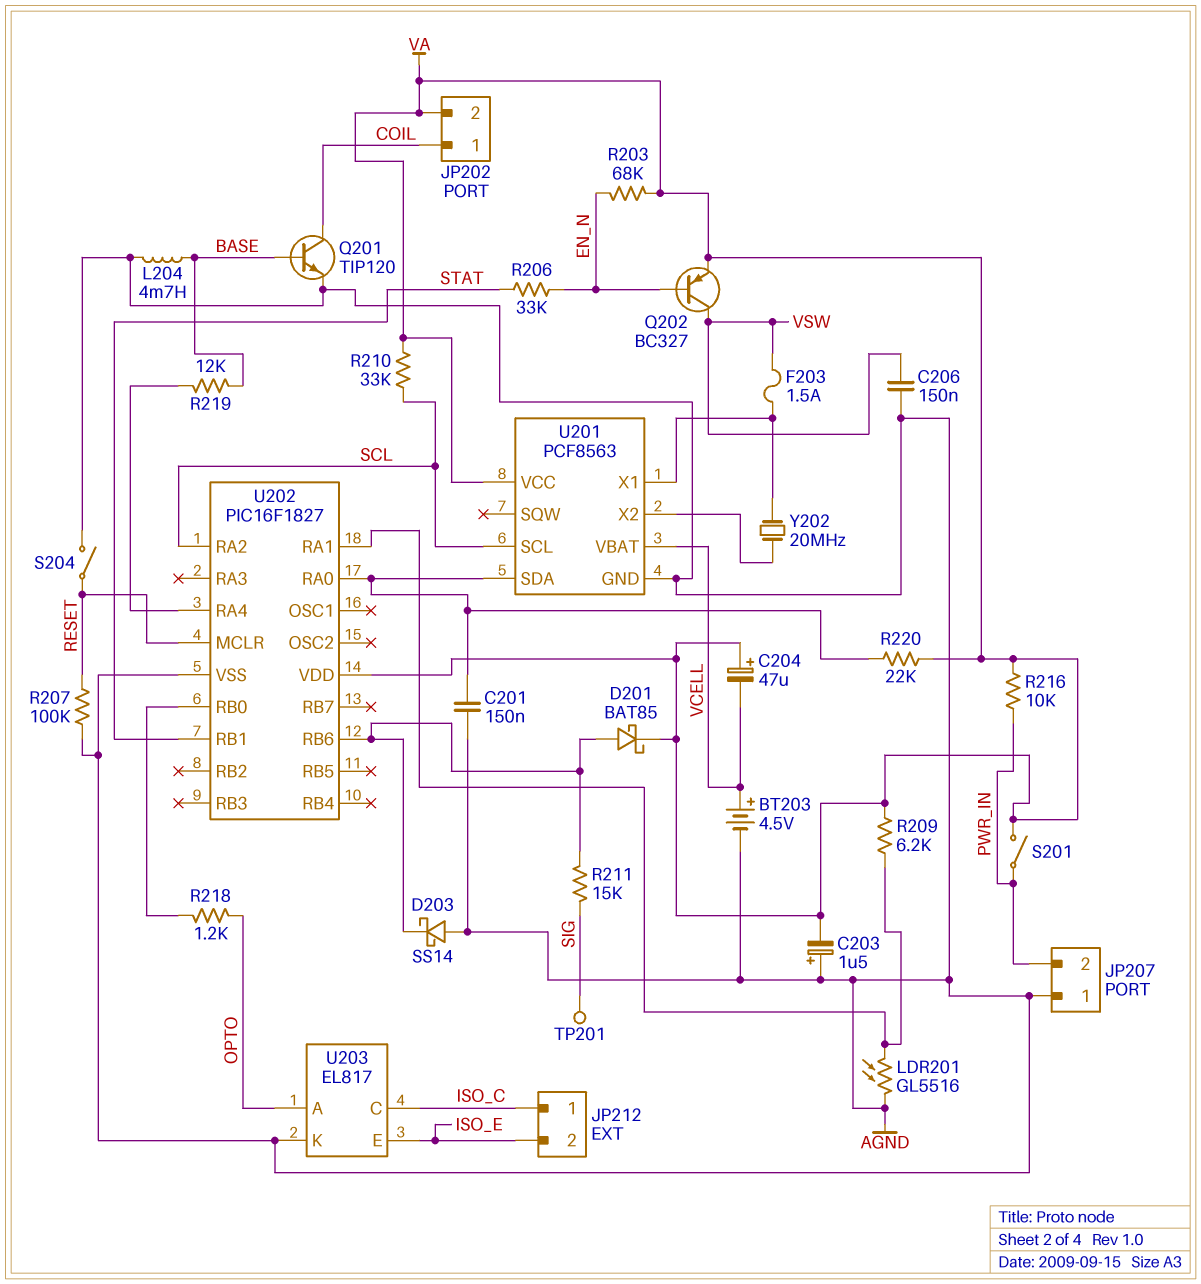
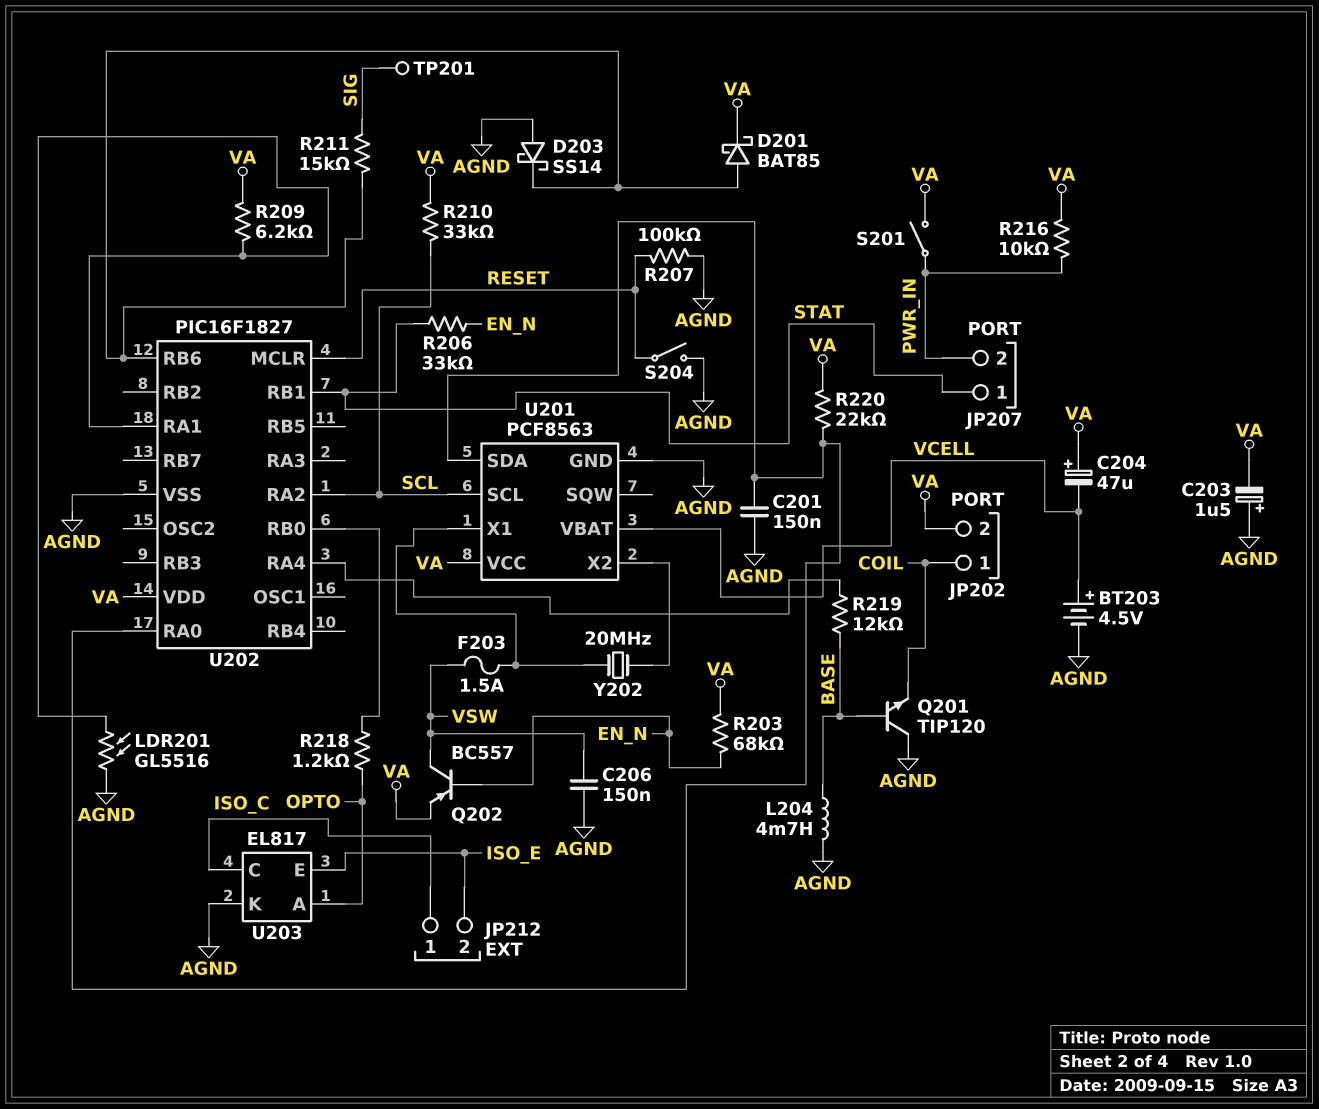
JP207 pin 1: AGND -> STAT
Q201: NPN TIP120 (B BASE, C COIL, E AGND) -> NPN TIP120 (B BASE, C AGND, E COIL)
Q202: PNP BC327 (B EN_N, C VSW, E VA) -> PNP BC557 (B EN_N, C VSW, E VA)

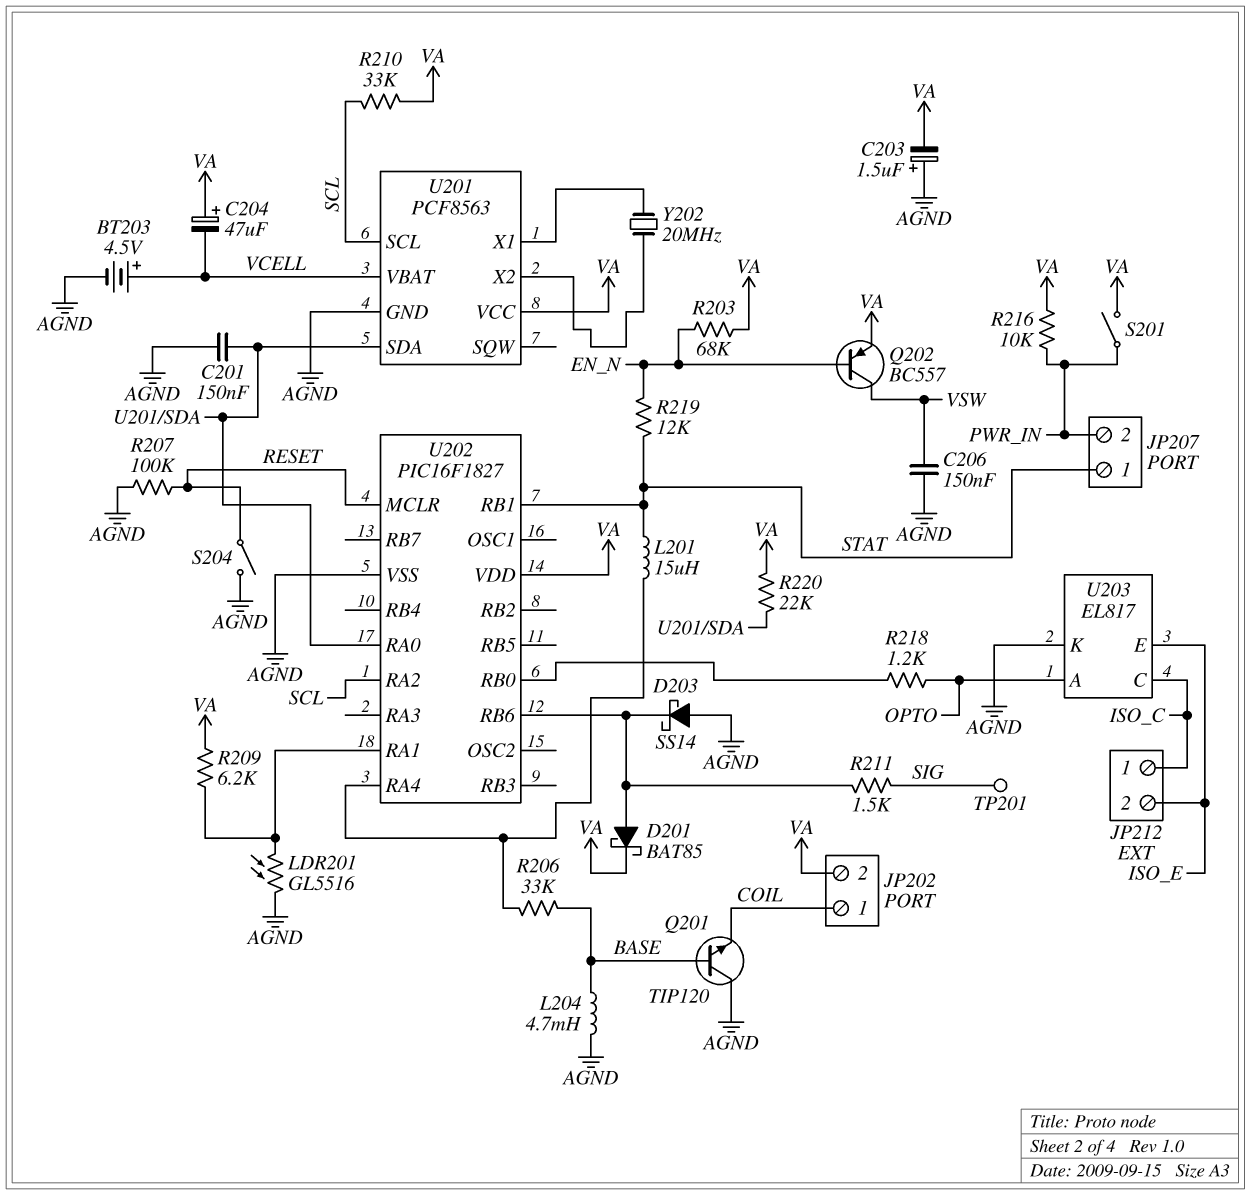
F203: 1.5A (U201/X1, VSW) -> none
L201: none -> 15uH (STAT, U202/RA4)
R206: 33k (EN_N, STAT) -> 33k (BASE, U202/RA4)
R211: 15k (SIG, U202/RB6) -> 1.5k (SIG, U202/RB6)
R219: 12k (BASE, U202/RA4) -> 12k (EN_N, STAT)

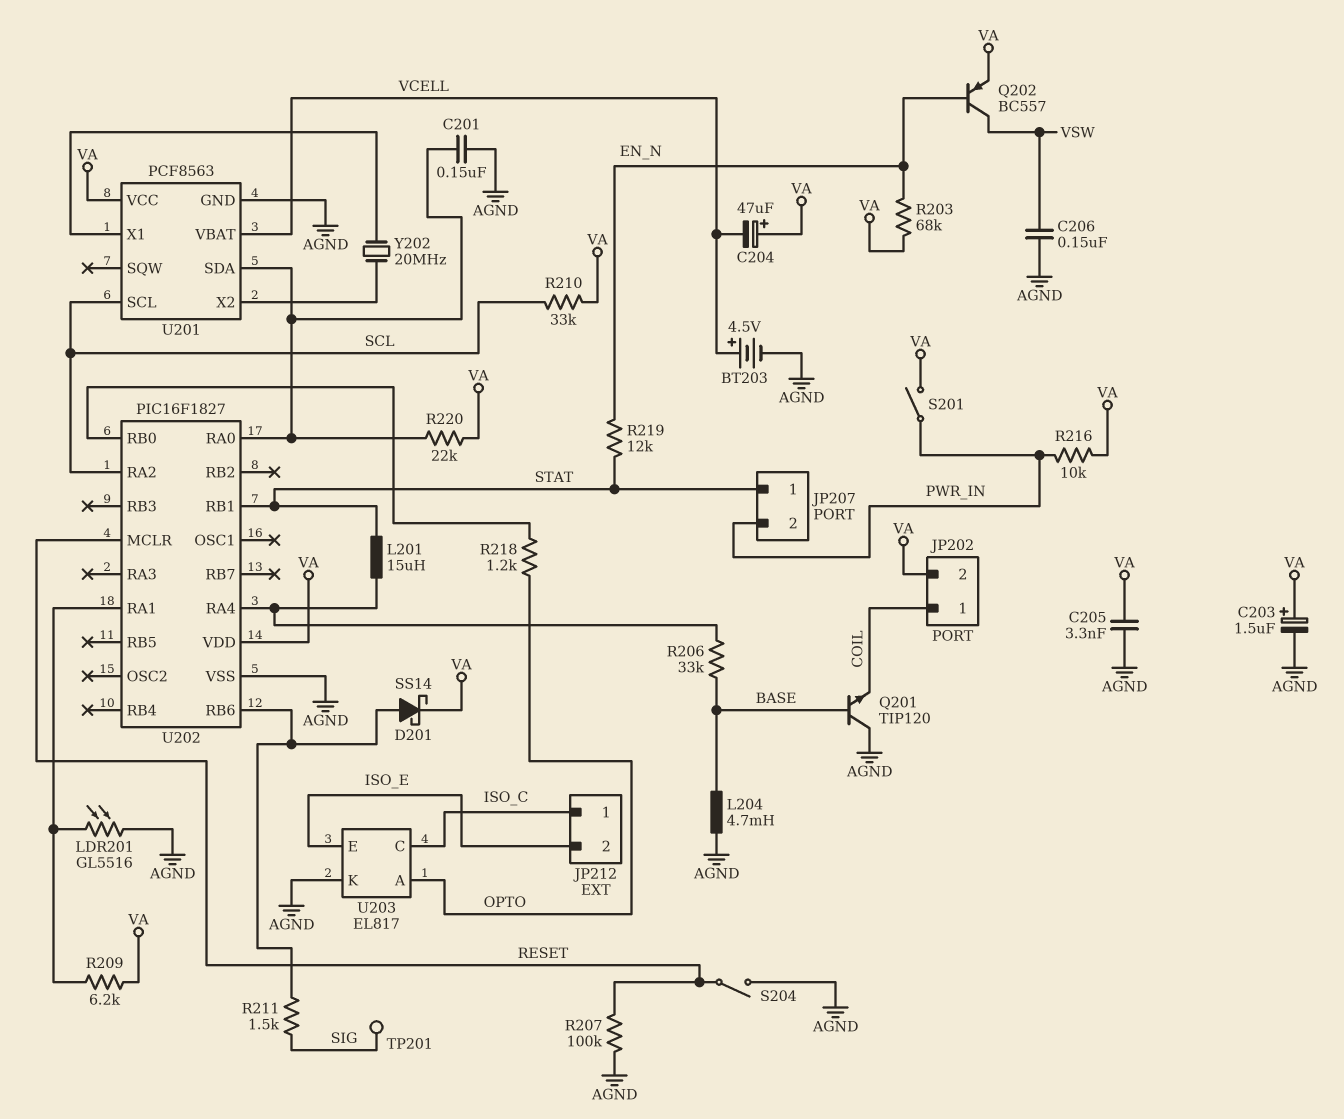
C203: 1.5uF (plus AGND, minus VA) -> 1.5uF (plus VA, minus AGND)
C205: none -> 3.3nF (AGND, VA)
D201: schottky BAT85 (A U202/RB6, K VA) -> schottky SS14 (A U202/RB6, K VA)
D203: schottky SS14 (A AGND, K U202/RB6) -> none

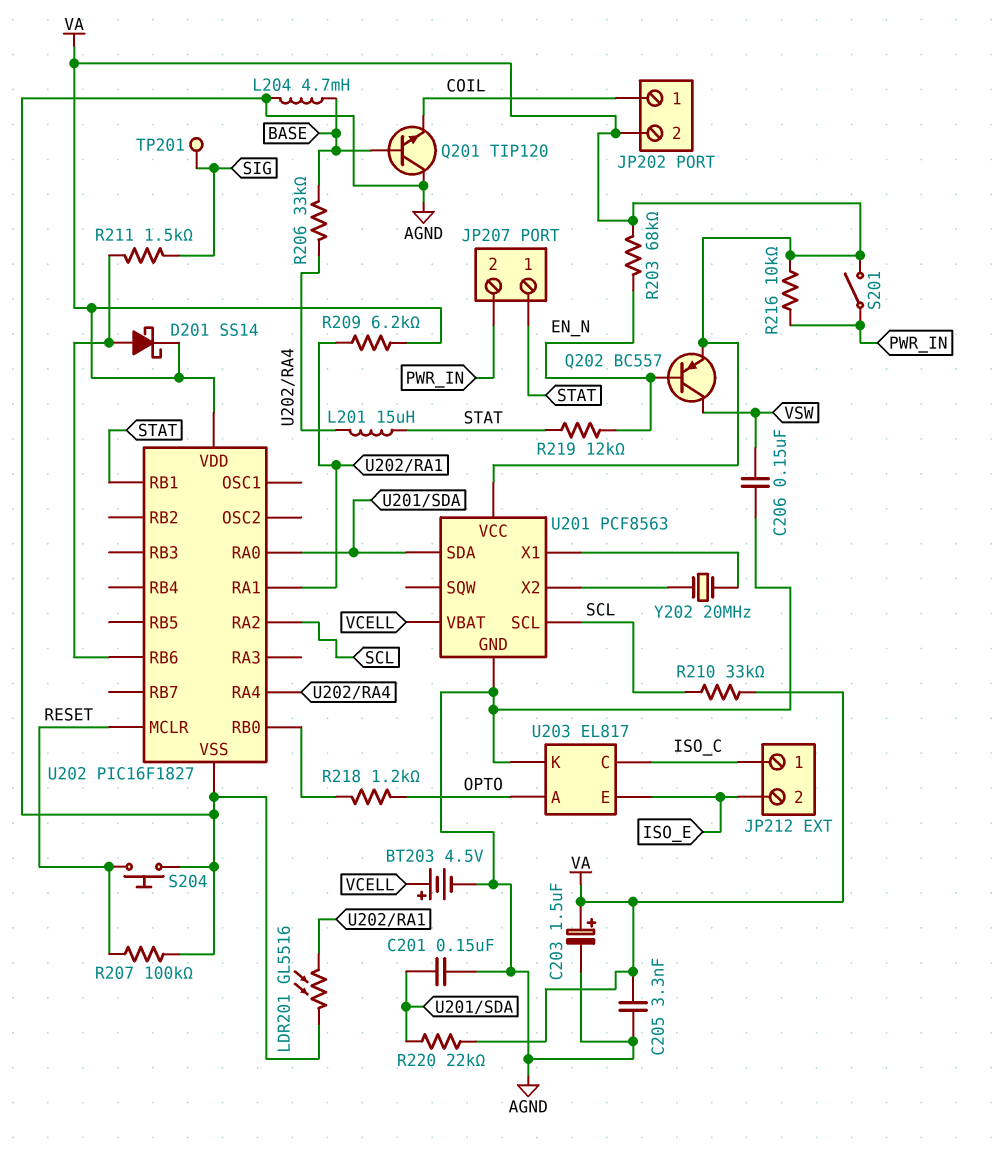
C204: 47uF (plus VA, minus VCELL) -> none
S204: switch (AGND, RESET) -> button (AGND, RESET)

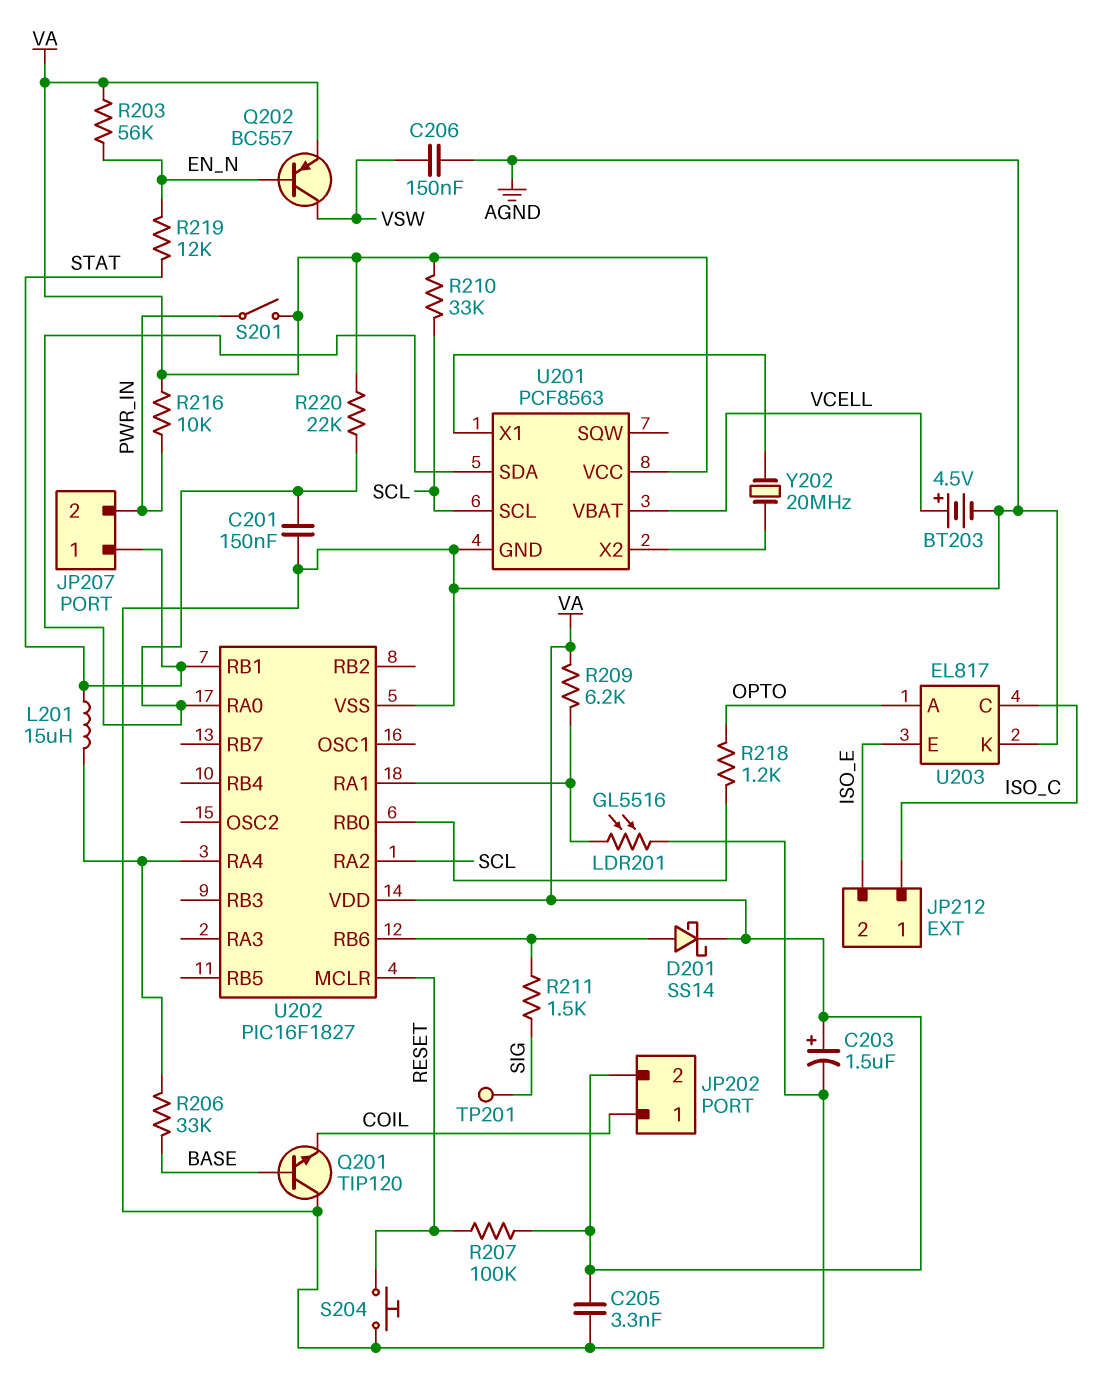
L204: 4.7mH (AGND, BASE) -> none
R203: 68k (EN_N, VA) -> 56k (EN_N, VA)
R207: 100k (AGND, RESET) -> 100k (RESET, VA)

